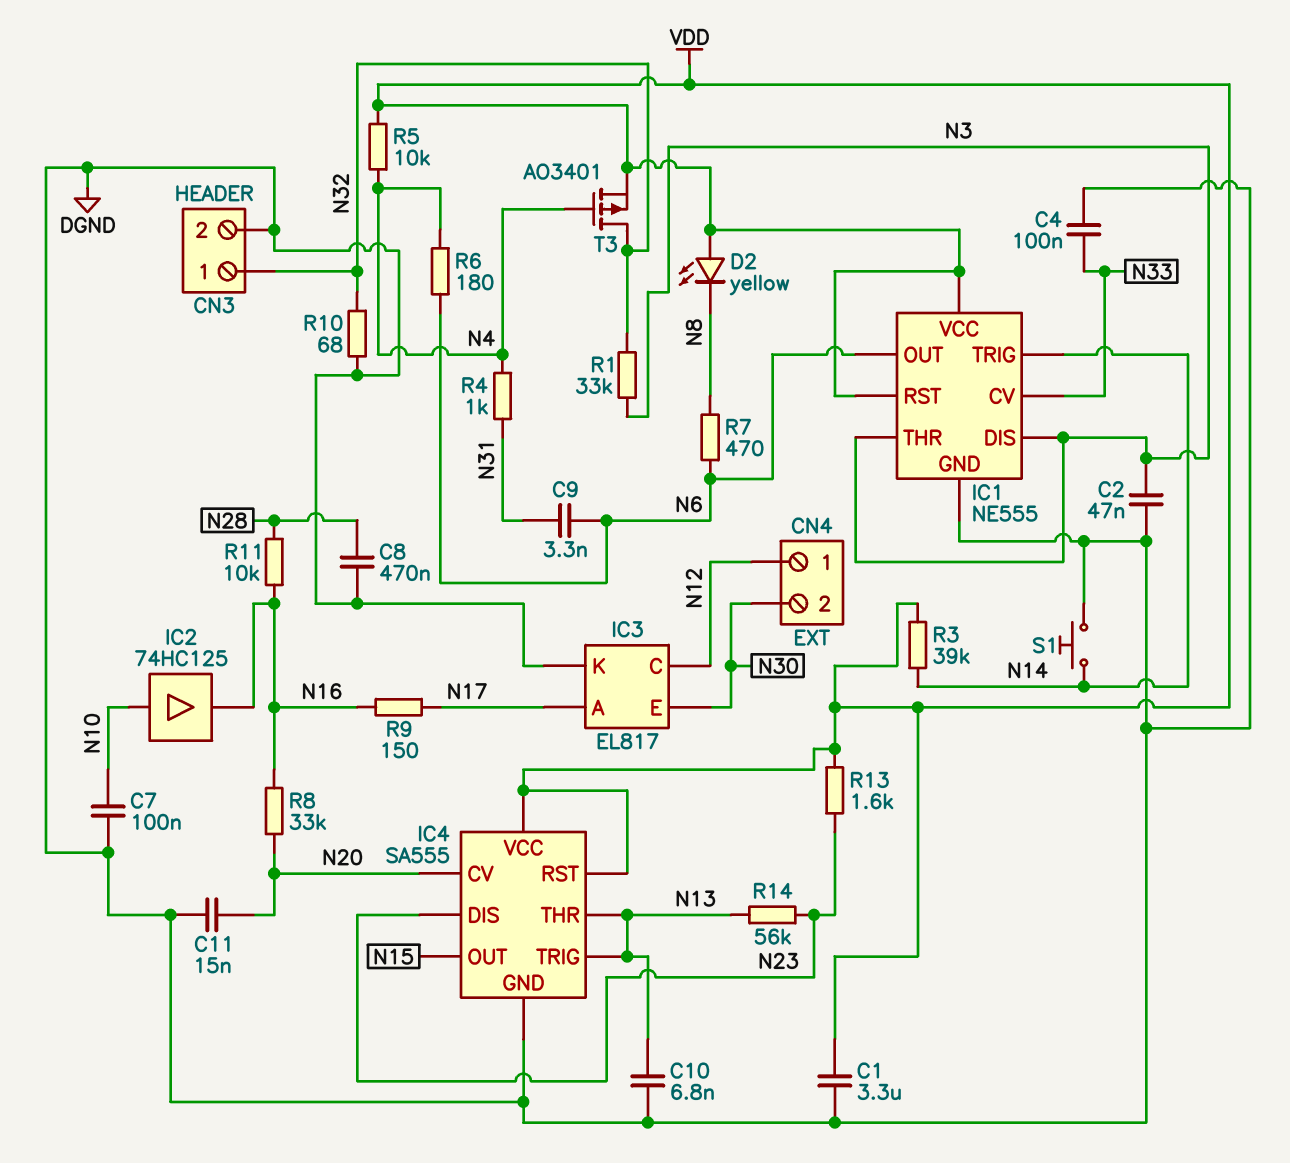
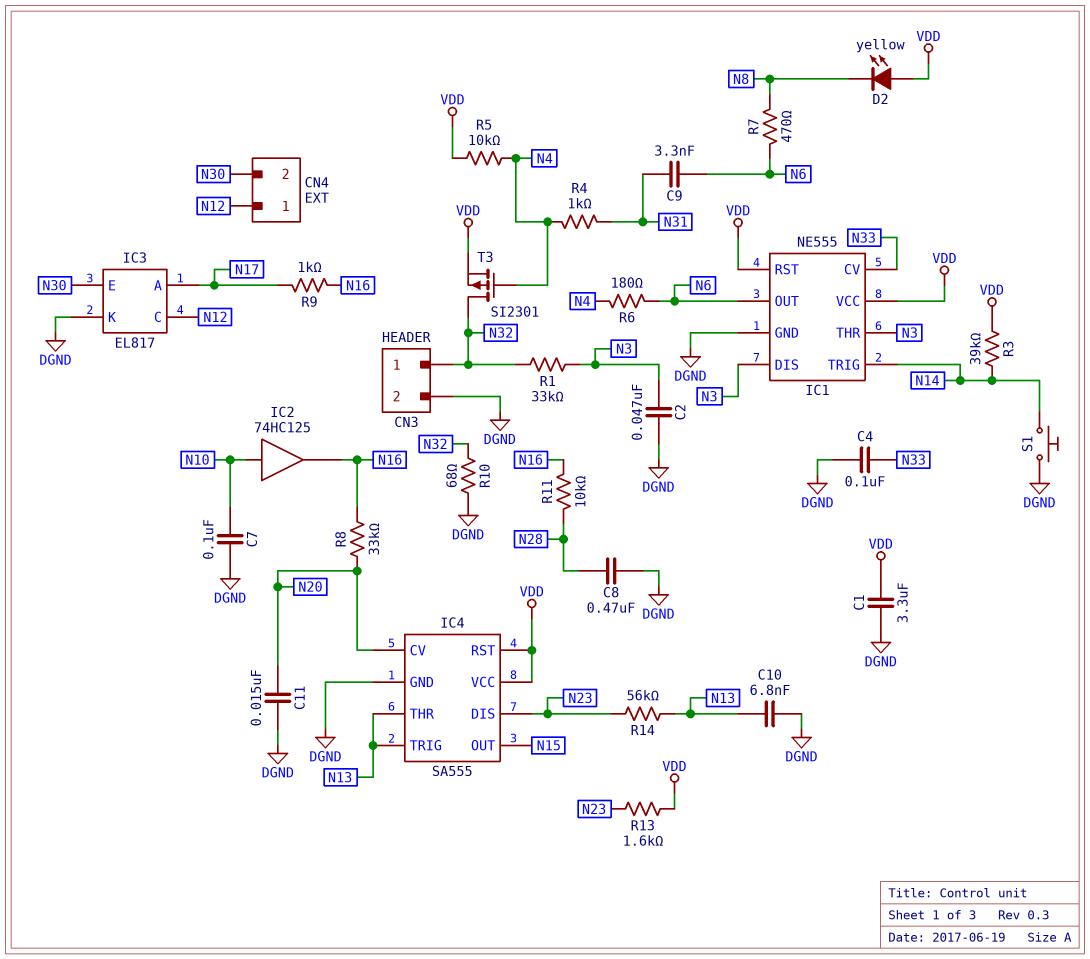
R9: 150 (N16, N17) -> 1k (N16, N17)
T3: PMOS AO3401 (G N4, D N32, S VDD) -> PMOS SI2301 (G N4, D N32, S VDD)

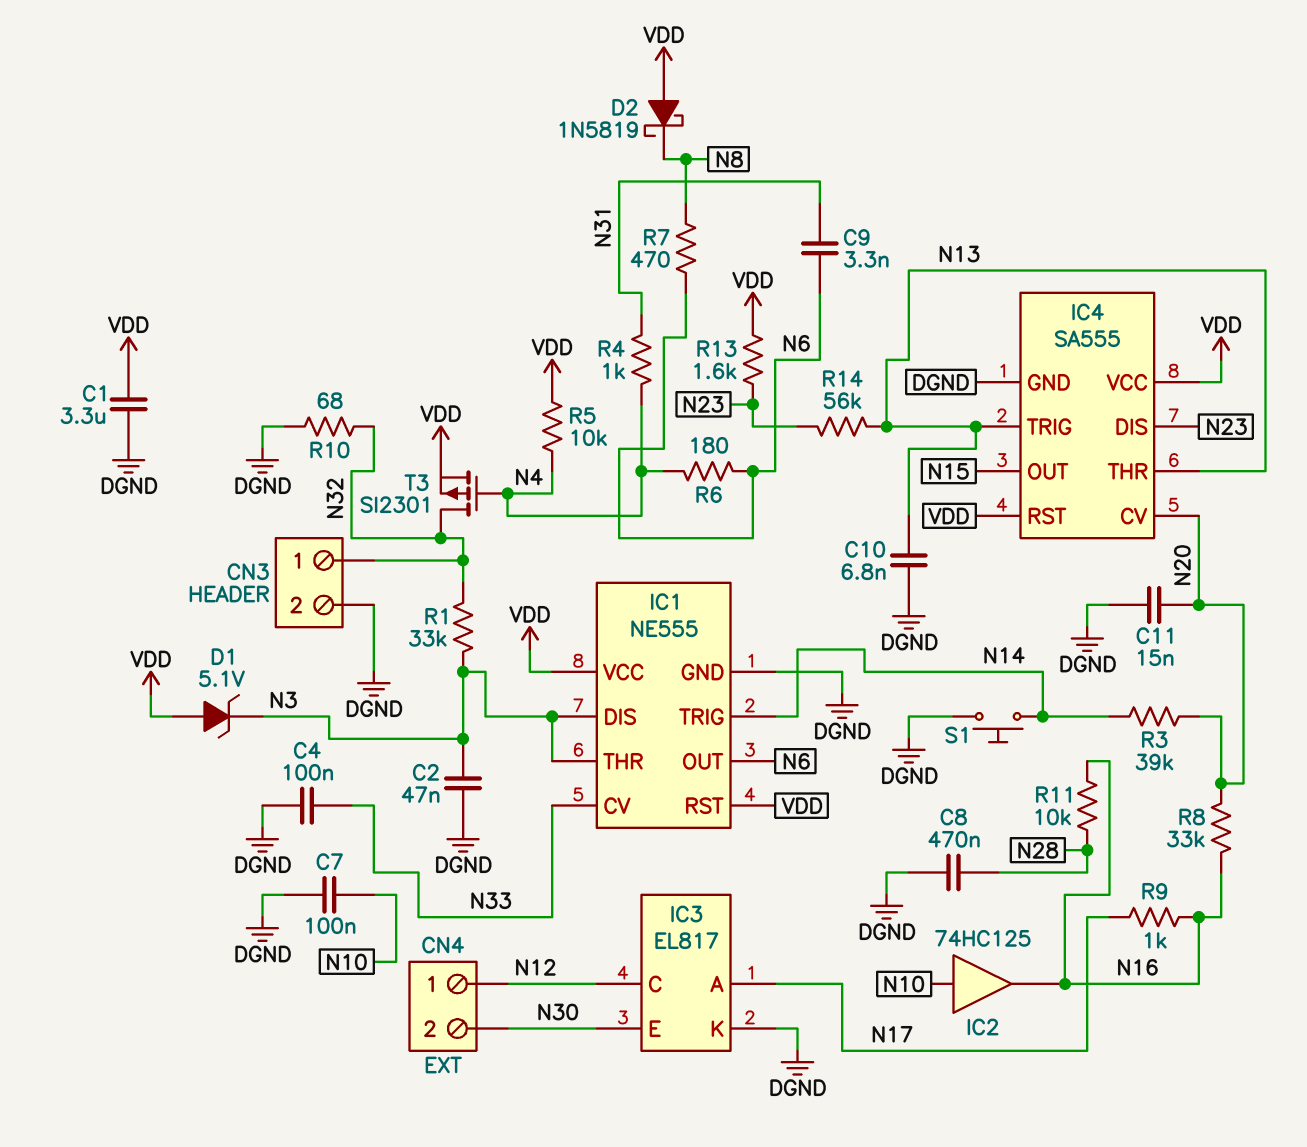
D1: none -> zener 5.1V (A VDD, K N3)
D2: LED yellow (A VDD, K N8) -> schottky 1N5819 (A VDD, K N8)
R3: 39k (N14, VDD) -> 39k (N14, N20)

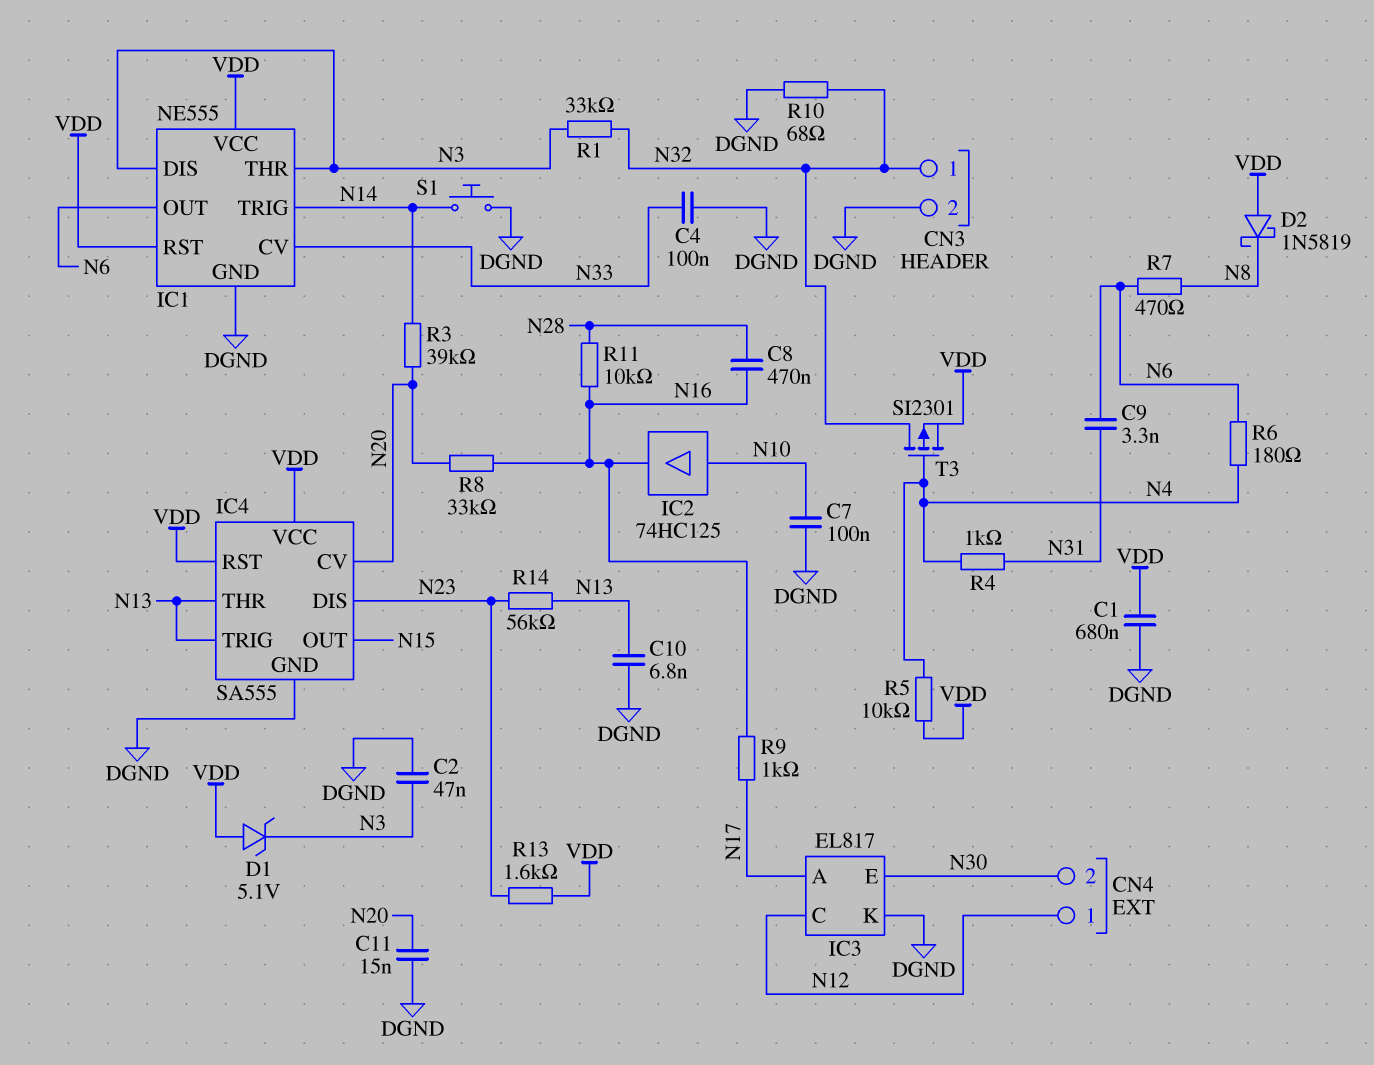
C1: 3.3uF (DGND, VDD) -> 680nF (DGND, VDD)
C8: 470nF (DGND, N28) -> 470nF (N16, N28)

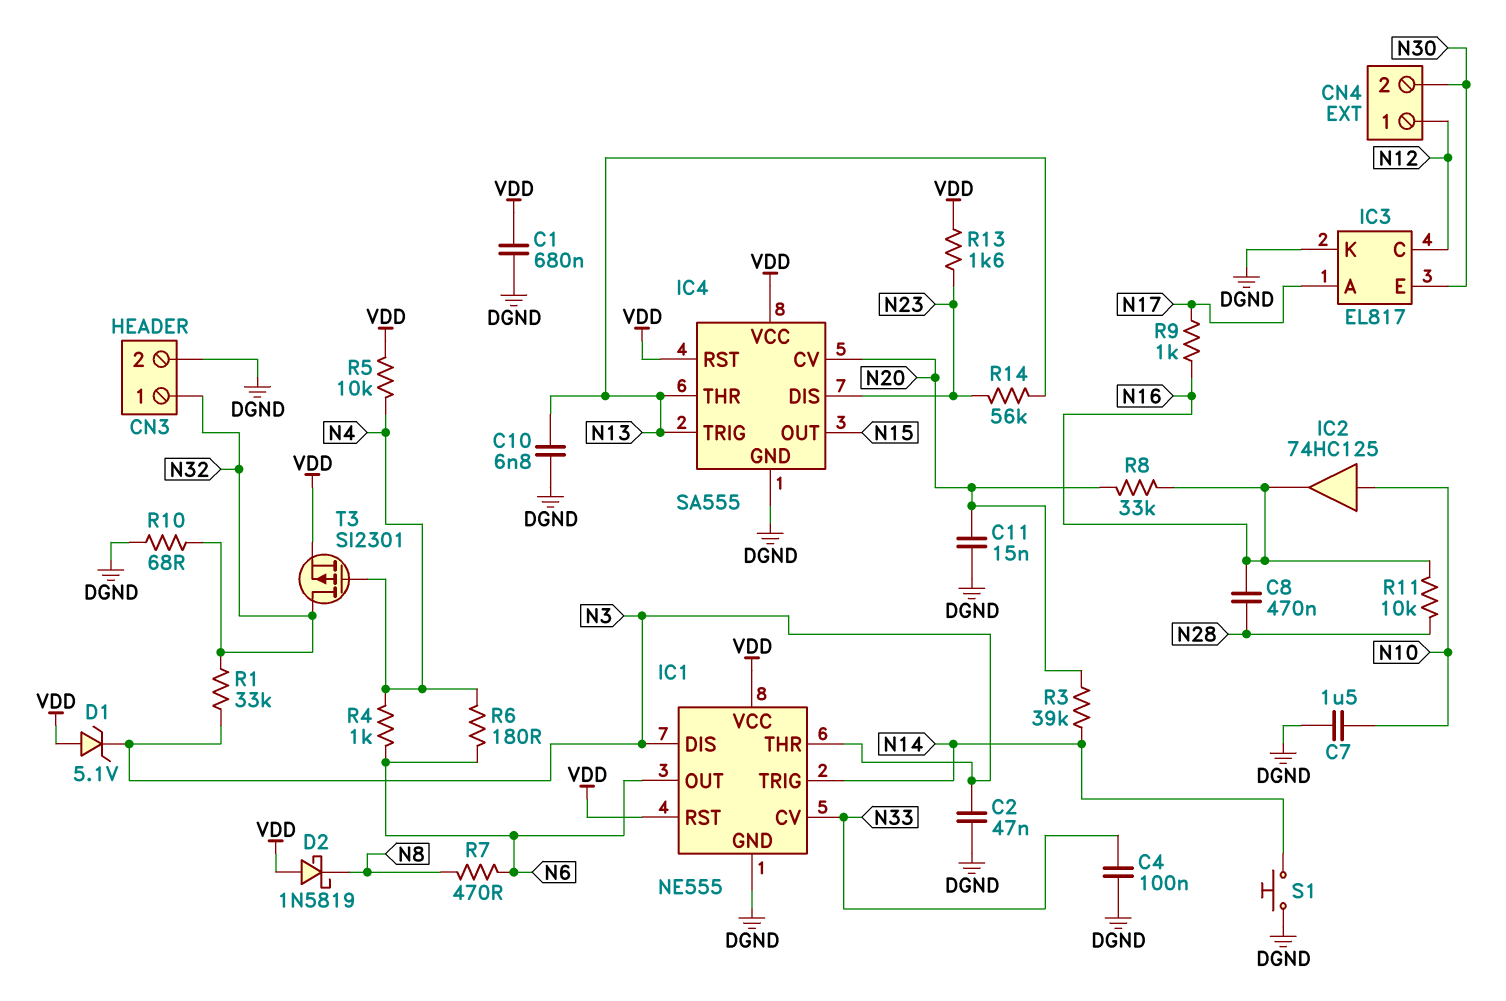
C7: 100nF (DGND, N10) -> 1.5uF (DGND, N10)
C9: 3.3nF (N6, N31) -> none
R4: 1k (N4, N31) -> 1k (N4, N6)

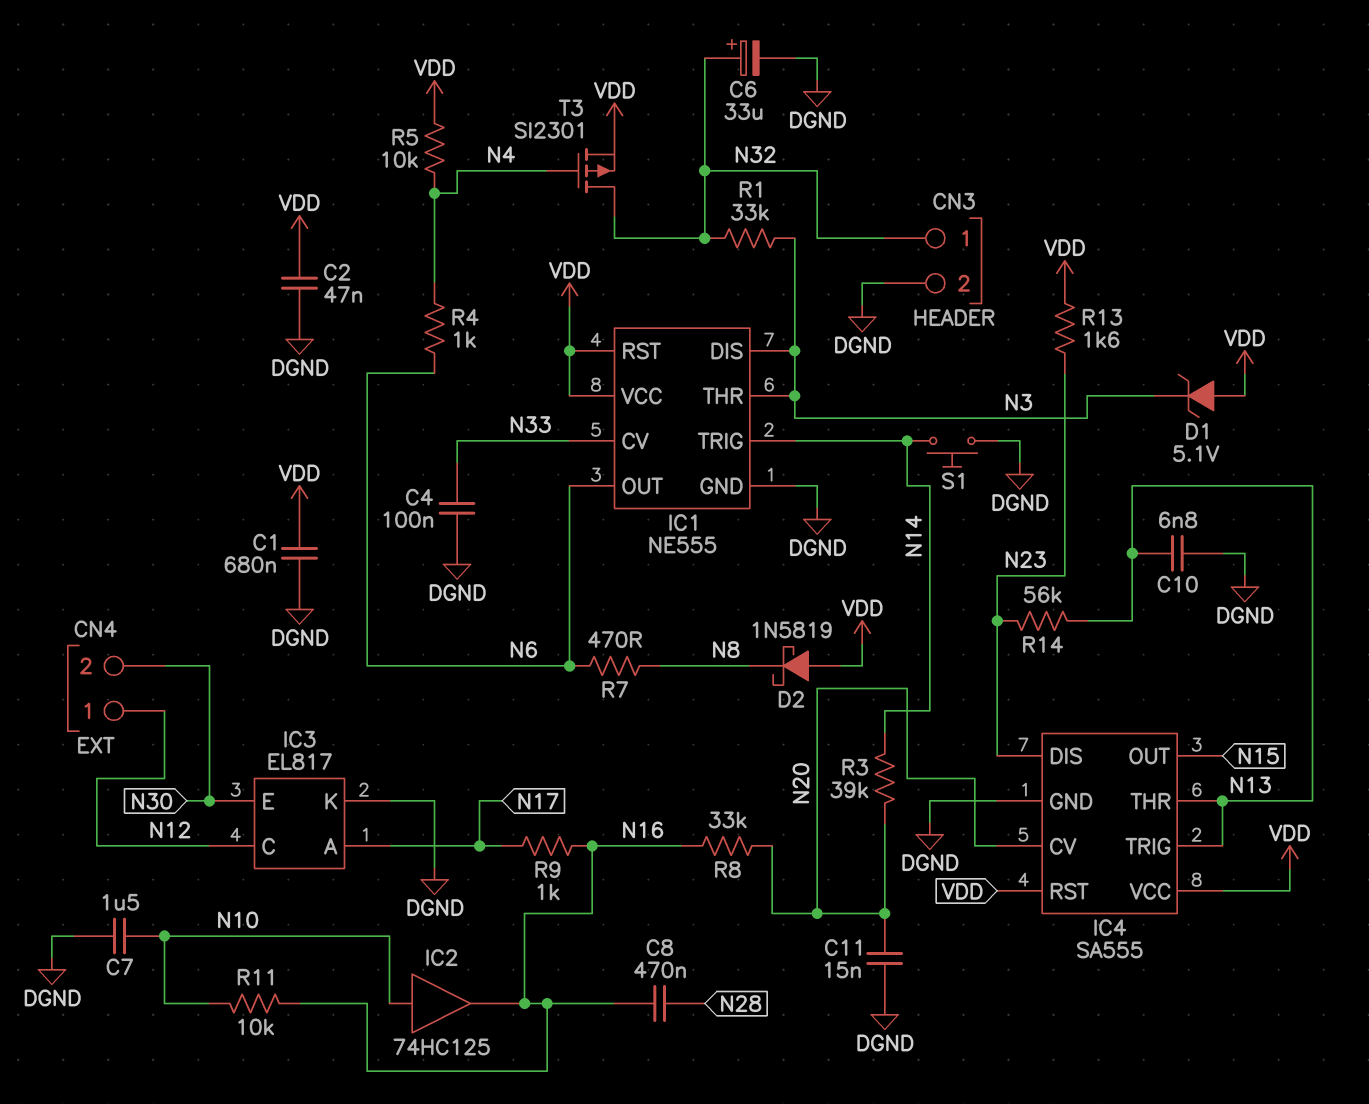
C2: 47nF (DGND, N3) -> 47nF (DGND, VDD)
C6: none -> 33uF (plus N32, minus DGND)
R6: 180 (N4, N6) -> none
R10: 68 (DGND, N32) -> none
R11: 10k (N16, N28) -> 10k (N10, N16)

